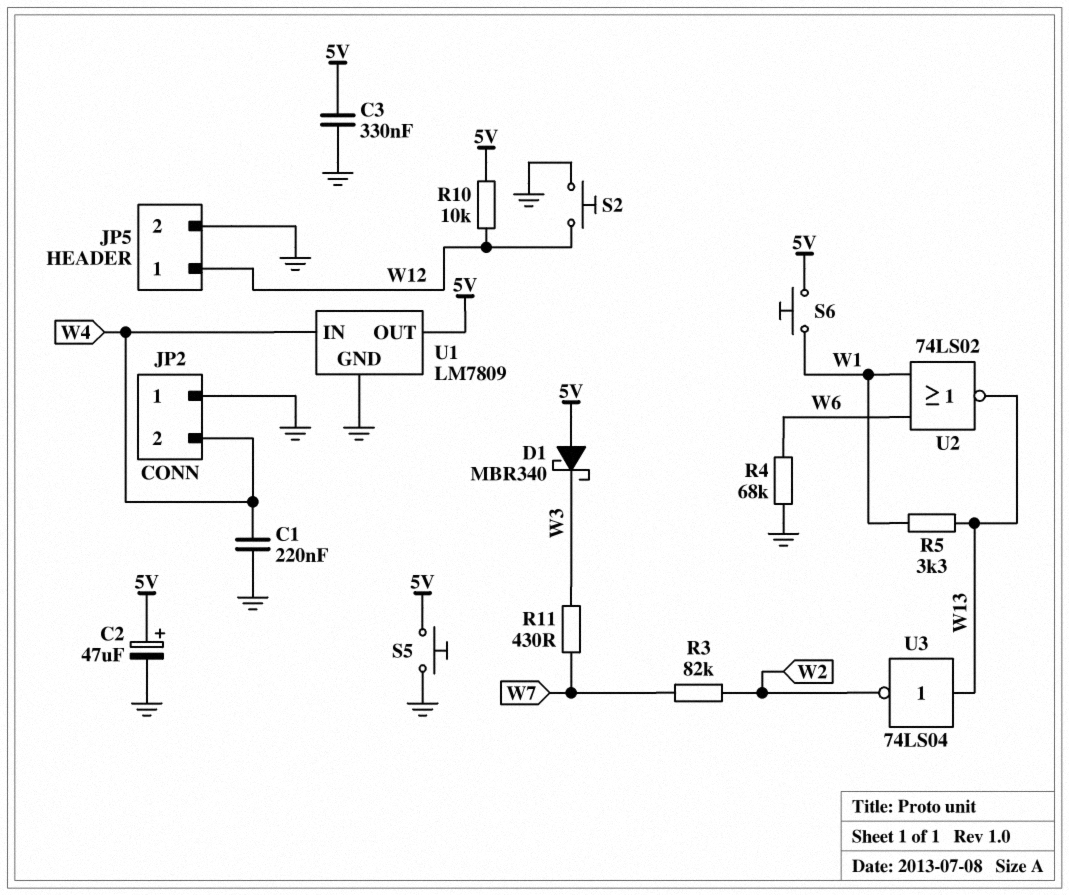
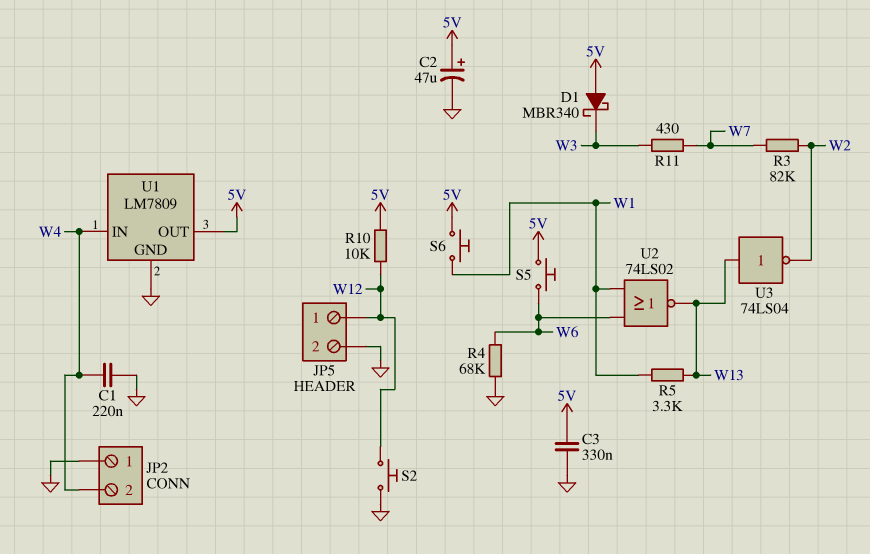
S5: button (5V, GND) -> button (5V, W6)

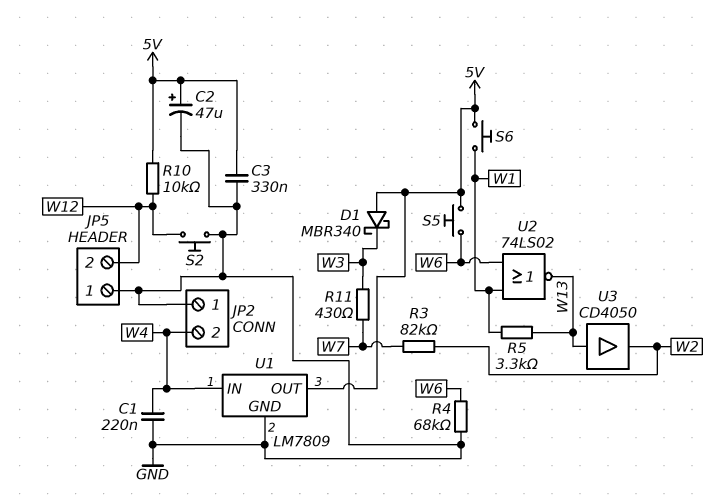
JP5 pin 1: W12 -> GND
JP5 pin 2: GND -> W12
U3: NOT 74LS04 (in W13, out W2) -> buffer CD4050 (in W13, out W2)

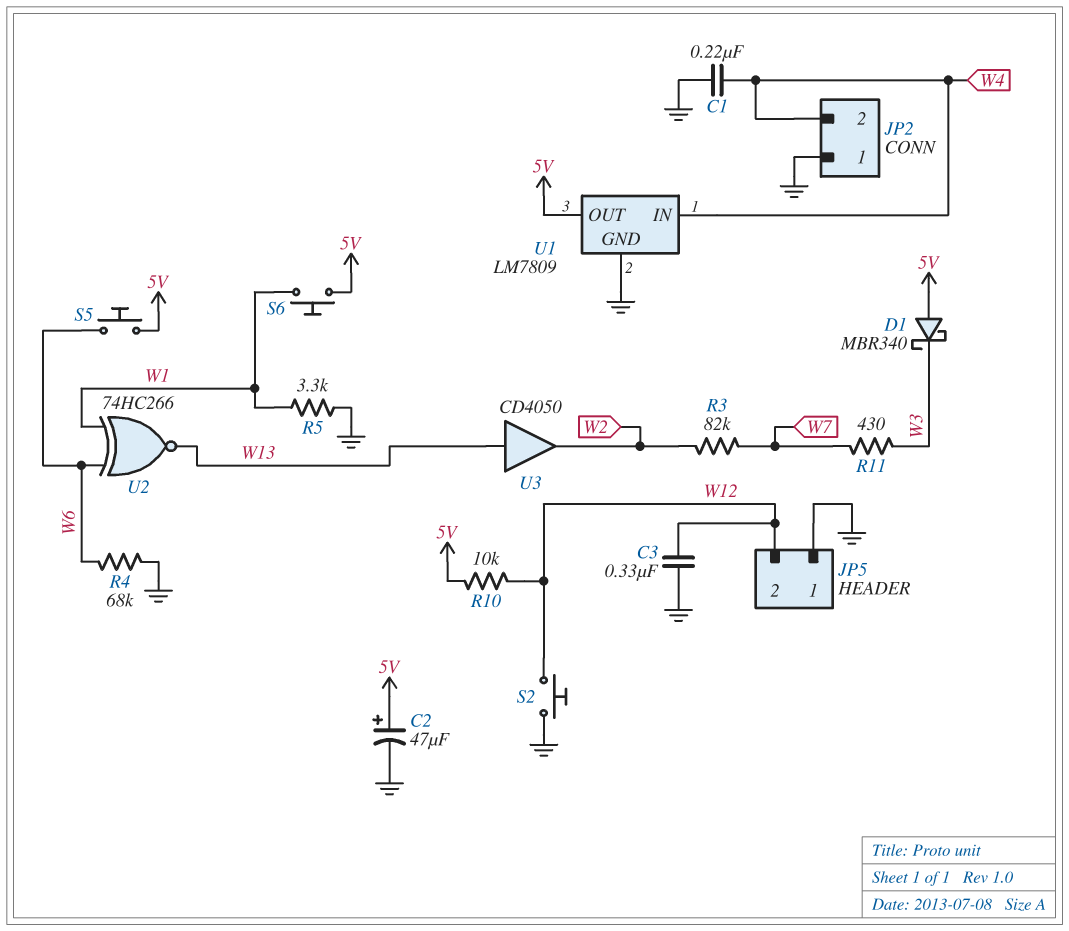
C3: 330nF (5V, GND) -> 330nF (GND, W12)
R5: 3.3k (W1, W13) -> 3.3k (GND, W1)
U2: NOR 74LS02 (in W1, in W6, out W13) -> XNOR 74HC266 (in W1, in W6, out W13)

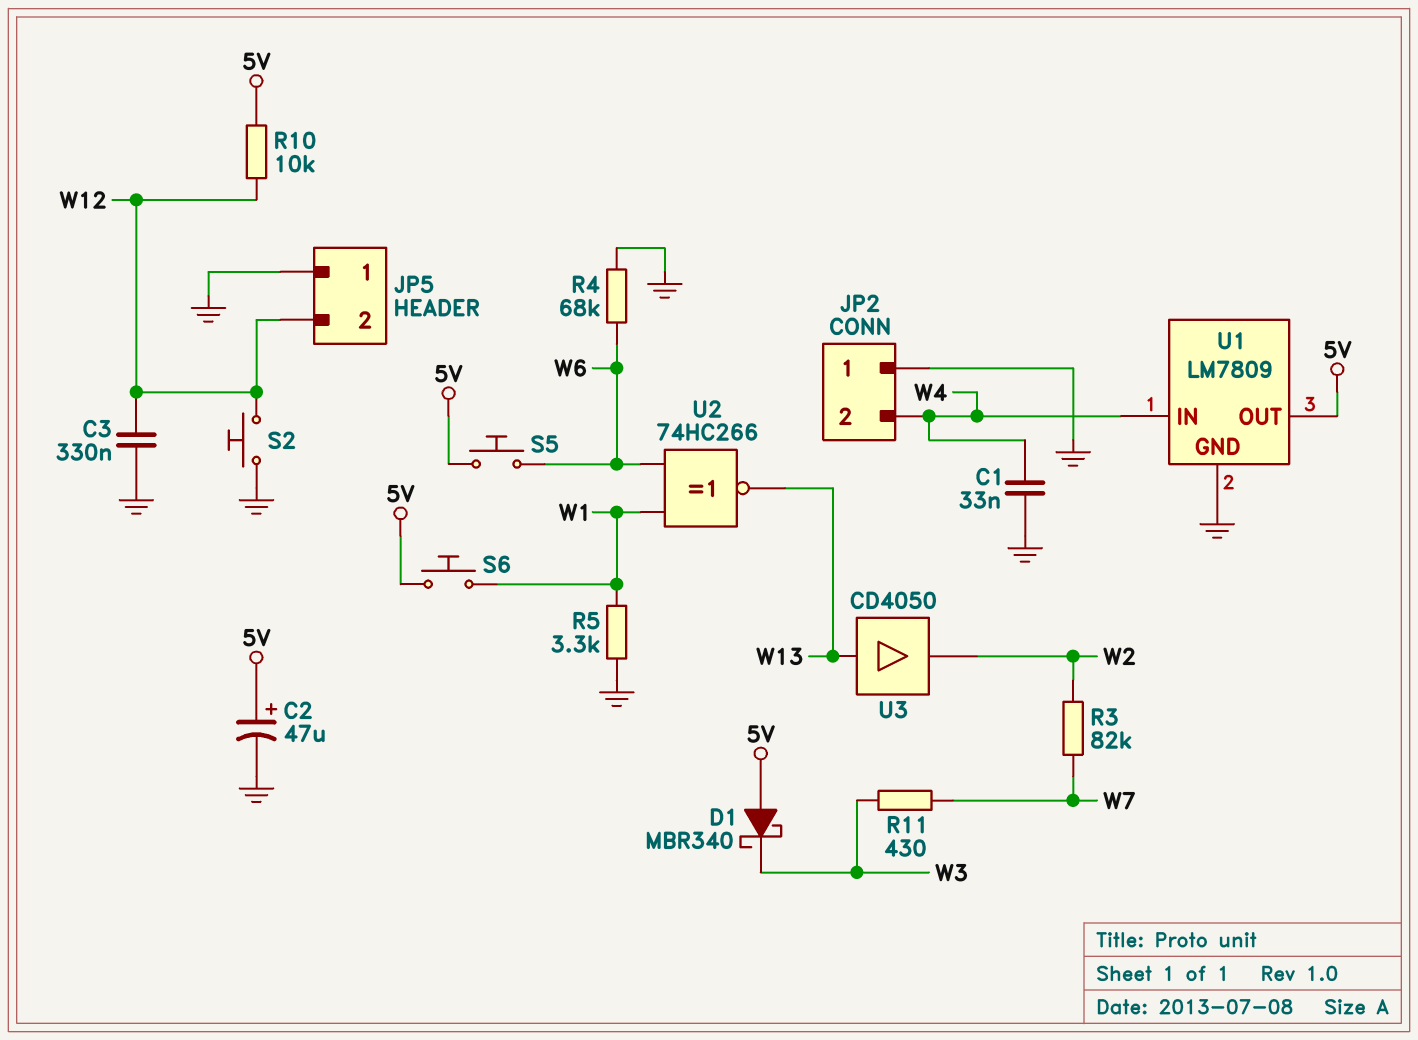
C1: 220nF (GND, W4) -> 33nF (GND, W4)

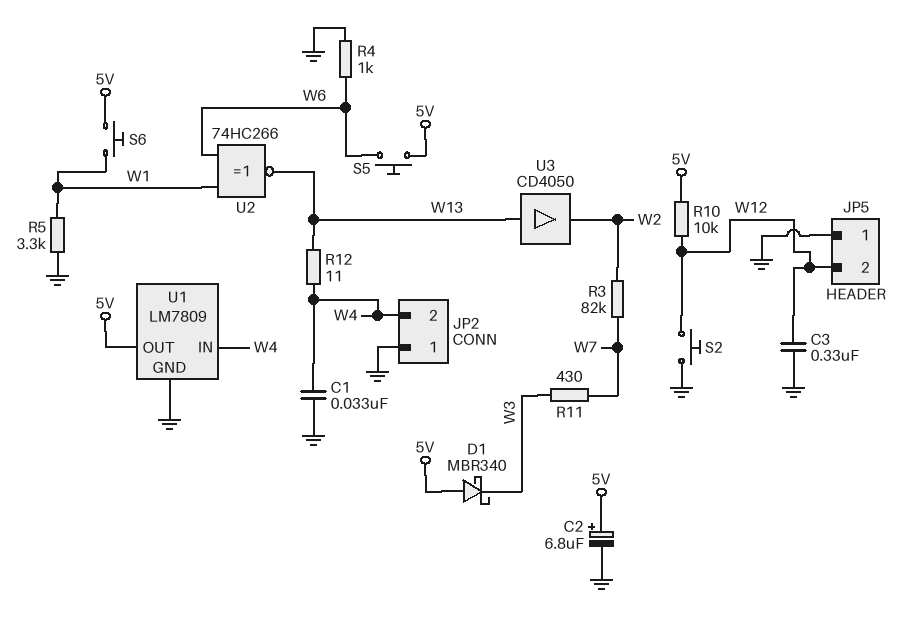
C2: 47uF (plus 5V, minus GND) -> 6.8uF (plus 5V, minus GND)
R4: 68k (GND, W6) -> 1k (GND, W6)
R12: none -> 11 (W4, W13)

